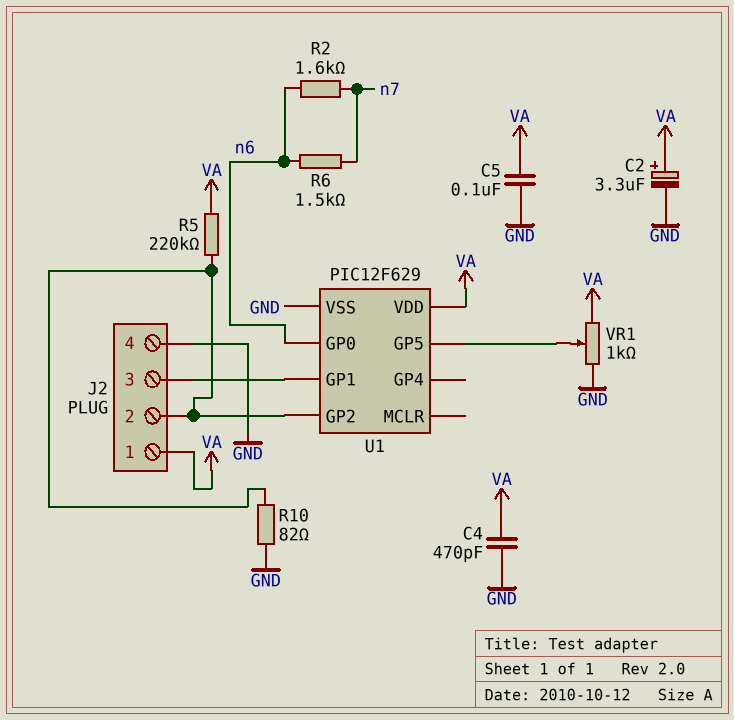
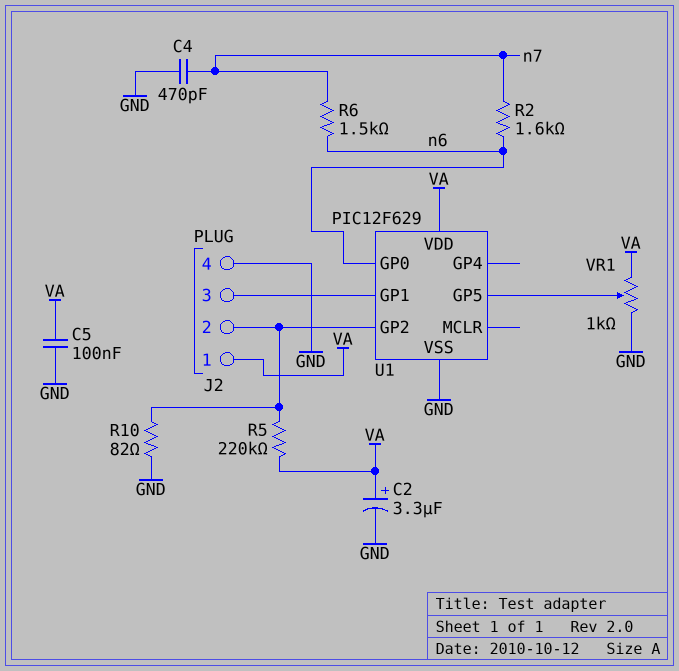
C4: 470pF (GND, VA) -> 470pF (GND, n7)

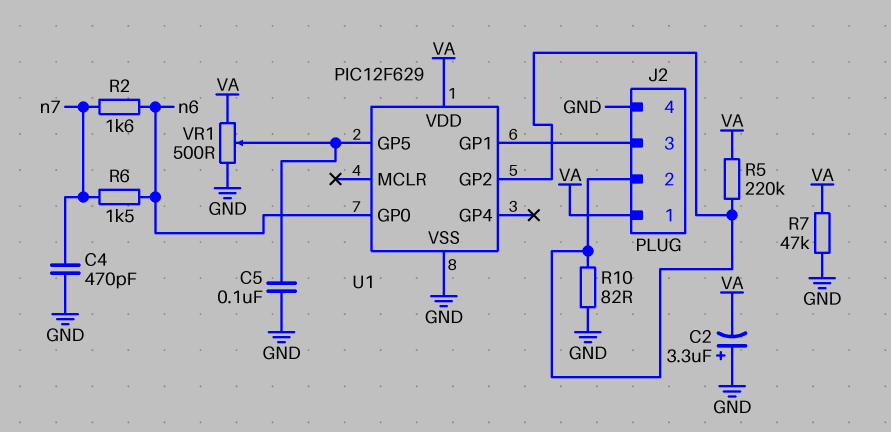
C2: 3.3uF (plus VA, minus GND) -> 3.3uF (plus GND, minus VA)
C5: 100nF (GND, VA) -> 100nF (GND, U1/GP5)
R7: none -> 47k (GND, VA)
VR1: 1k (GND, VA, wiper U1/GP5) -> 500 (GND, VA, wiper U1/GP5)

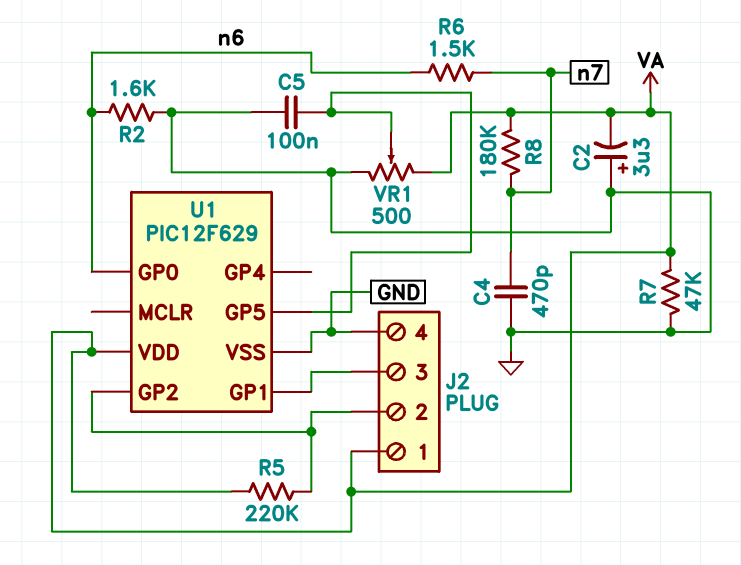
R2: 1.6k (n6, n7) -> 1.6k (GND, n6)
R8: none -> 180k (VA, n7)
R10: 82 (GND, J2/2) -> none

